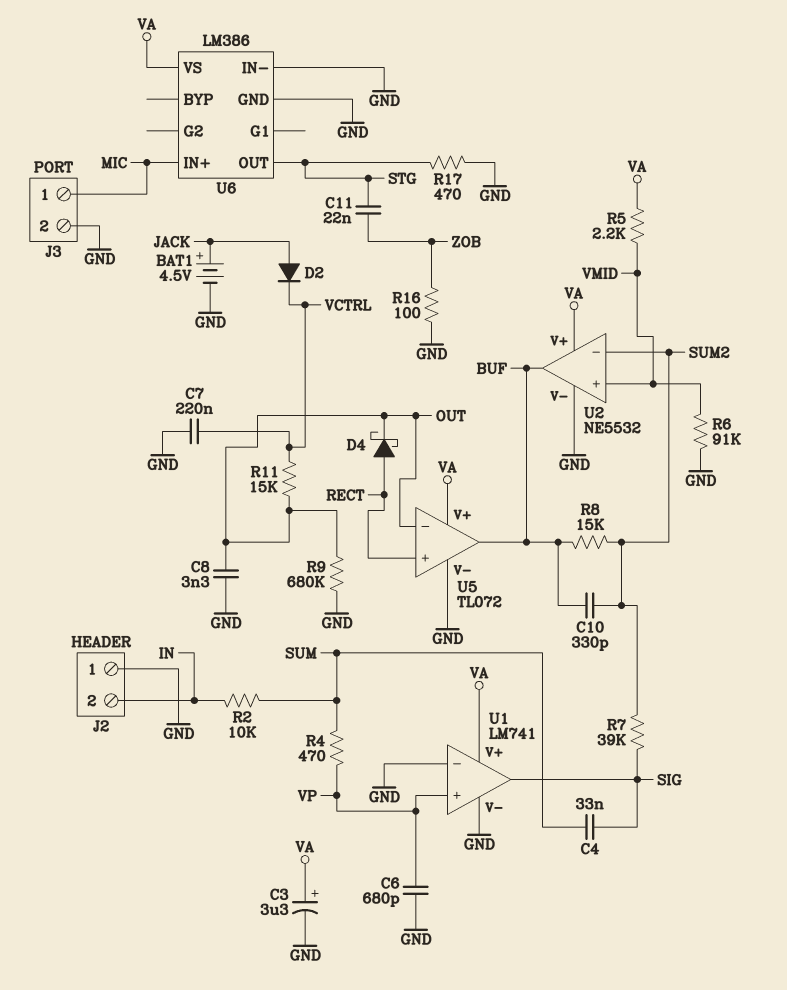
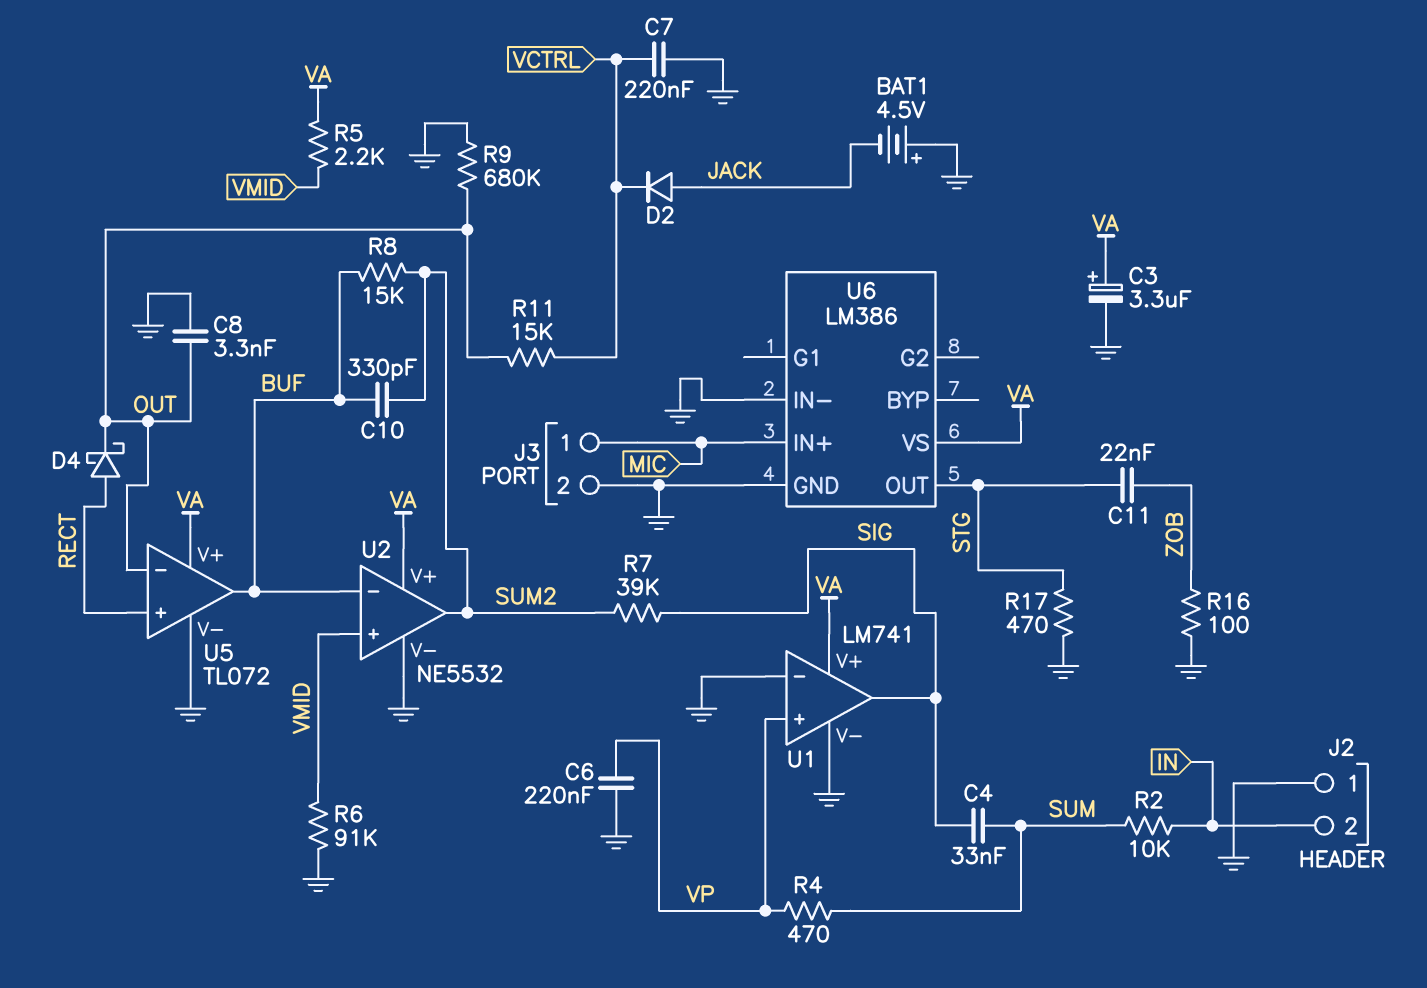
BAT1: 4.5V (plus JACK, minus GND) -> 4.5V (plus GND, minus JACK)
C6: 680pF (GND, VP) -> 220nF (GND, VP)
U2 pin in-: SUM2 -> BUF
U2 pin out: BUF -> SUM2

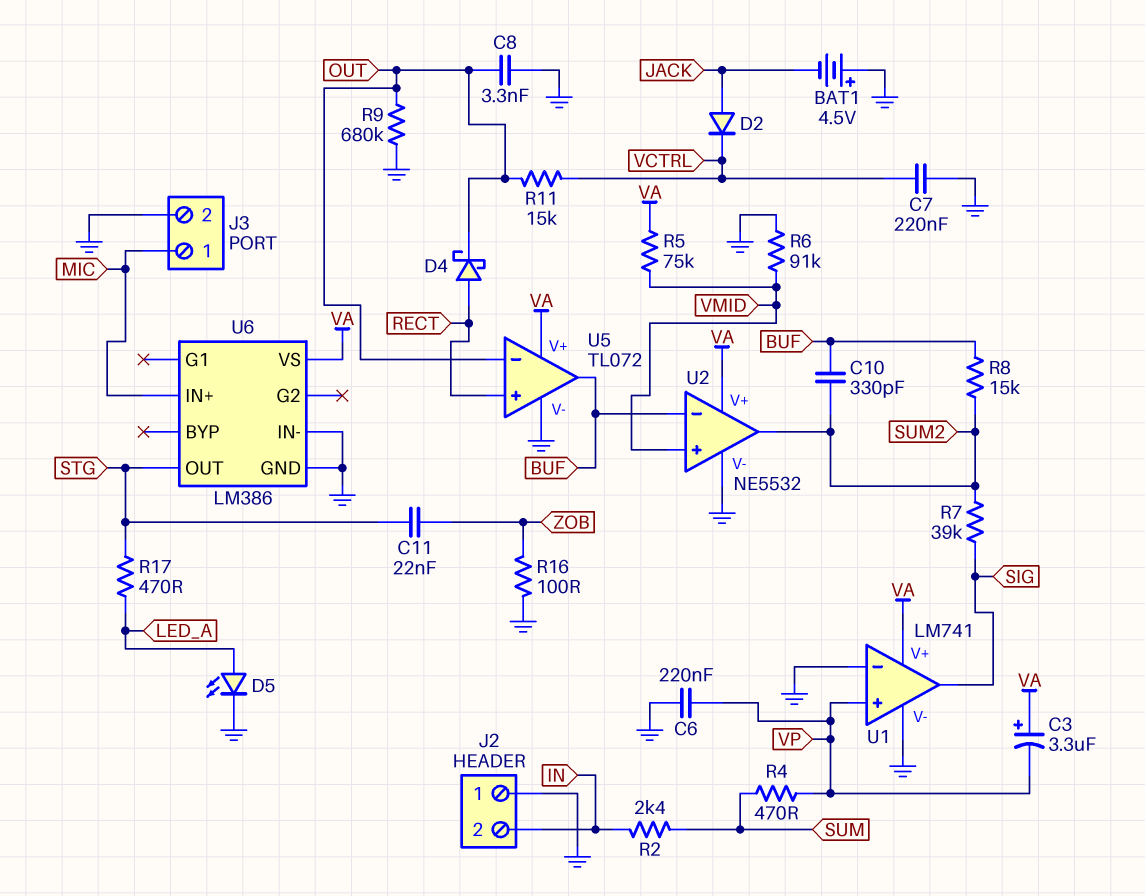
C3: 3.3uF (plus VA, minus GND) -> 3.3uF (plus VA, minus VP)
C4: 33nF (SIG, SUM) -> none
D5: none -> LED (A LED_A, K GND)
R2: 10k (IN, SUM) -> 2.4k (IN, SUM)
R5: 2.2k (VA, VMID) -> 75k (VA, VMID)
R17: 470 (GND, STG) -> 470 (LED_A, STG)

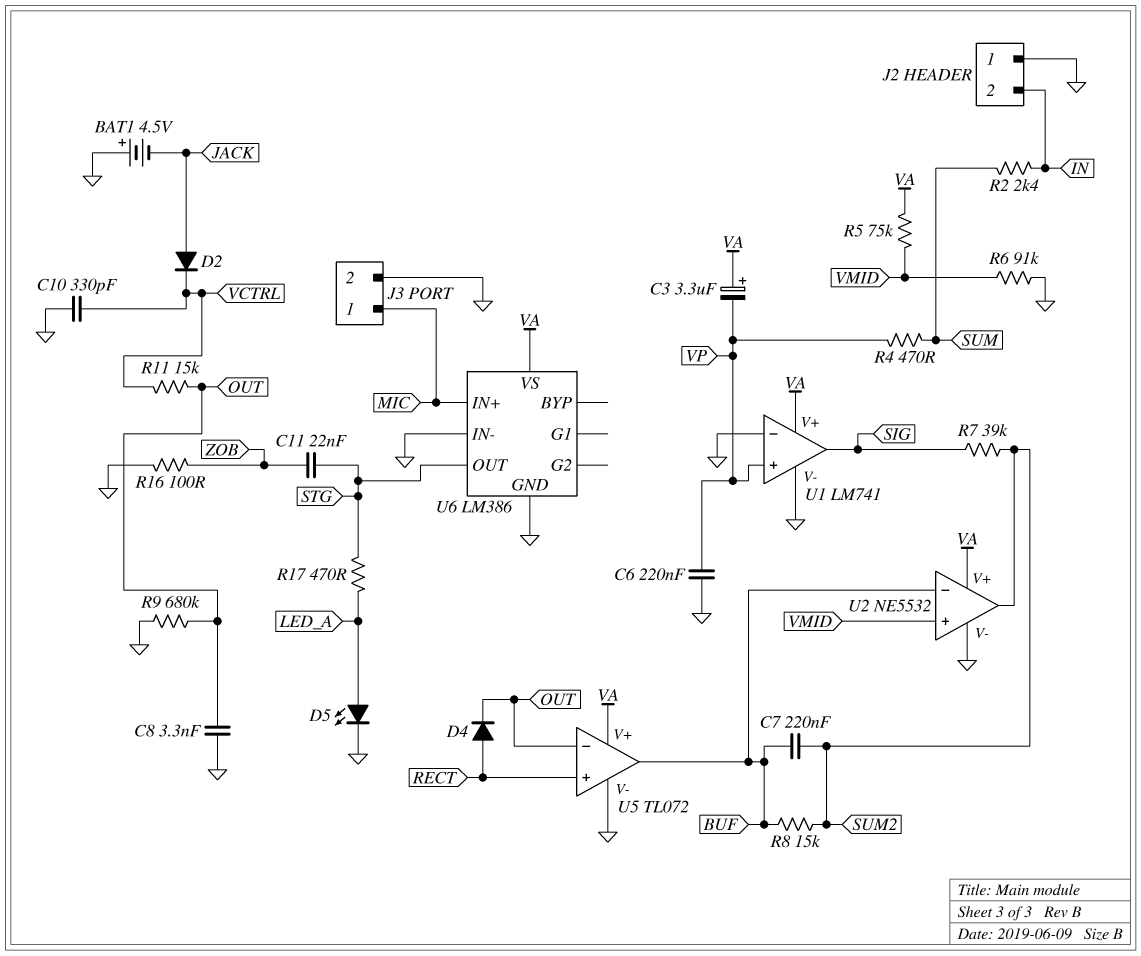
C7: 220nF (GND, VCTRL) -> 220nF (BUF, SUM2)
C10: 330pF (BUF, SUM2) -> 330pF (GND, VCTRL)
D4: schottky (A RECT, K OUT) -> diode (A RECT, K OUT)

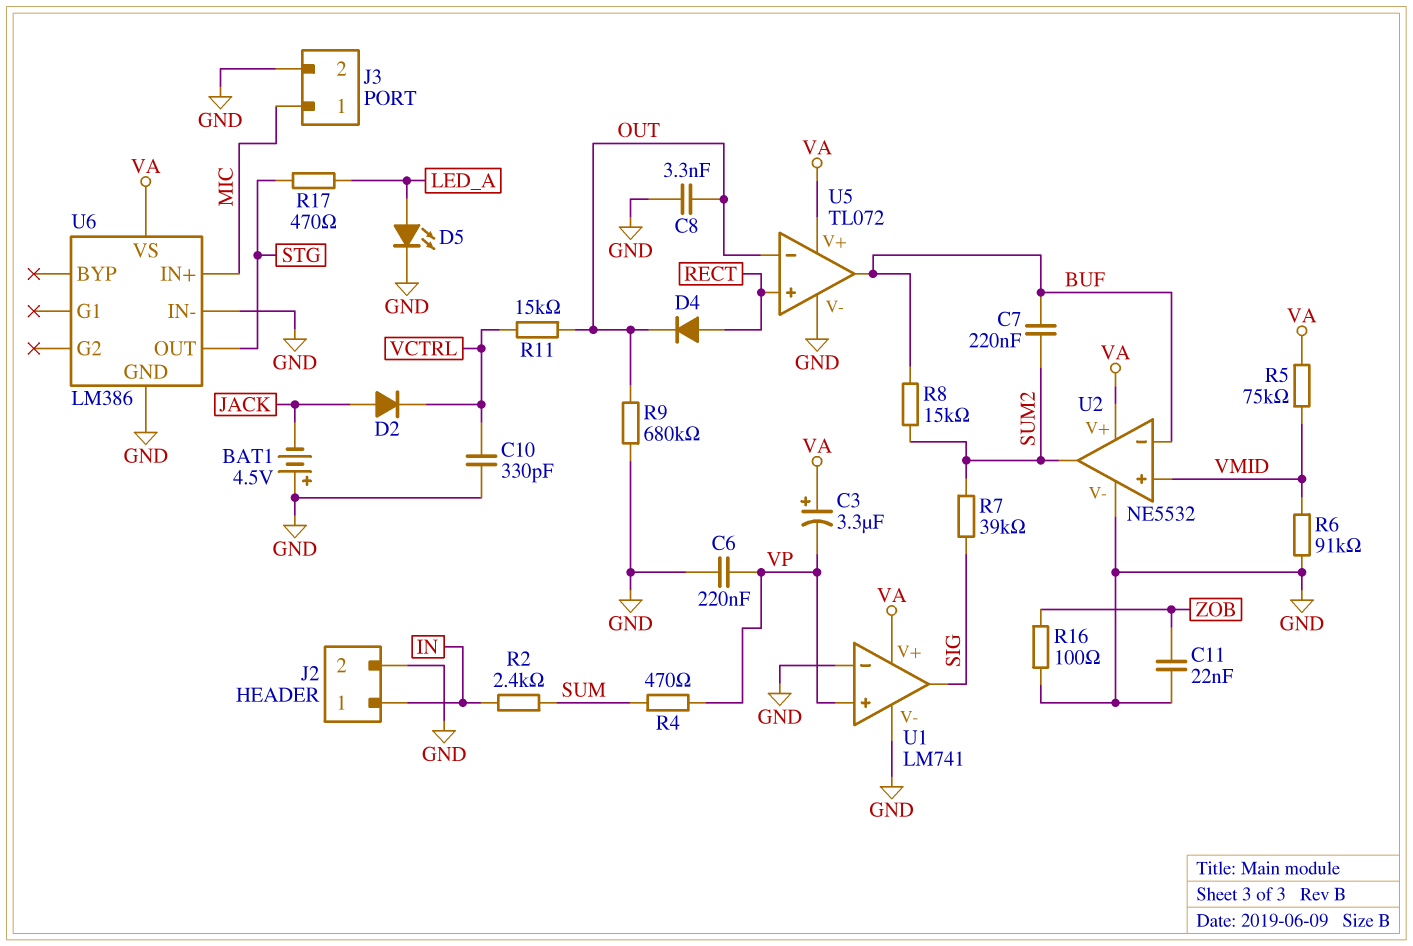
C11: 22nF (STG, ZOB) -> 22nF (GND, ZOB)
J2 pin 1: GND -> IN
J2 pin 2: IN -> GND

